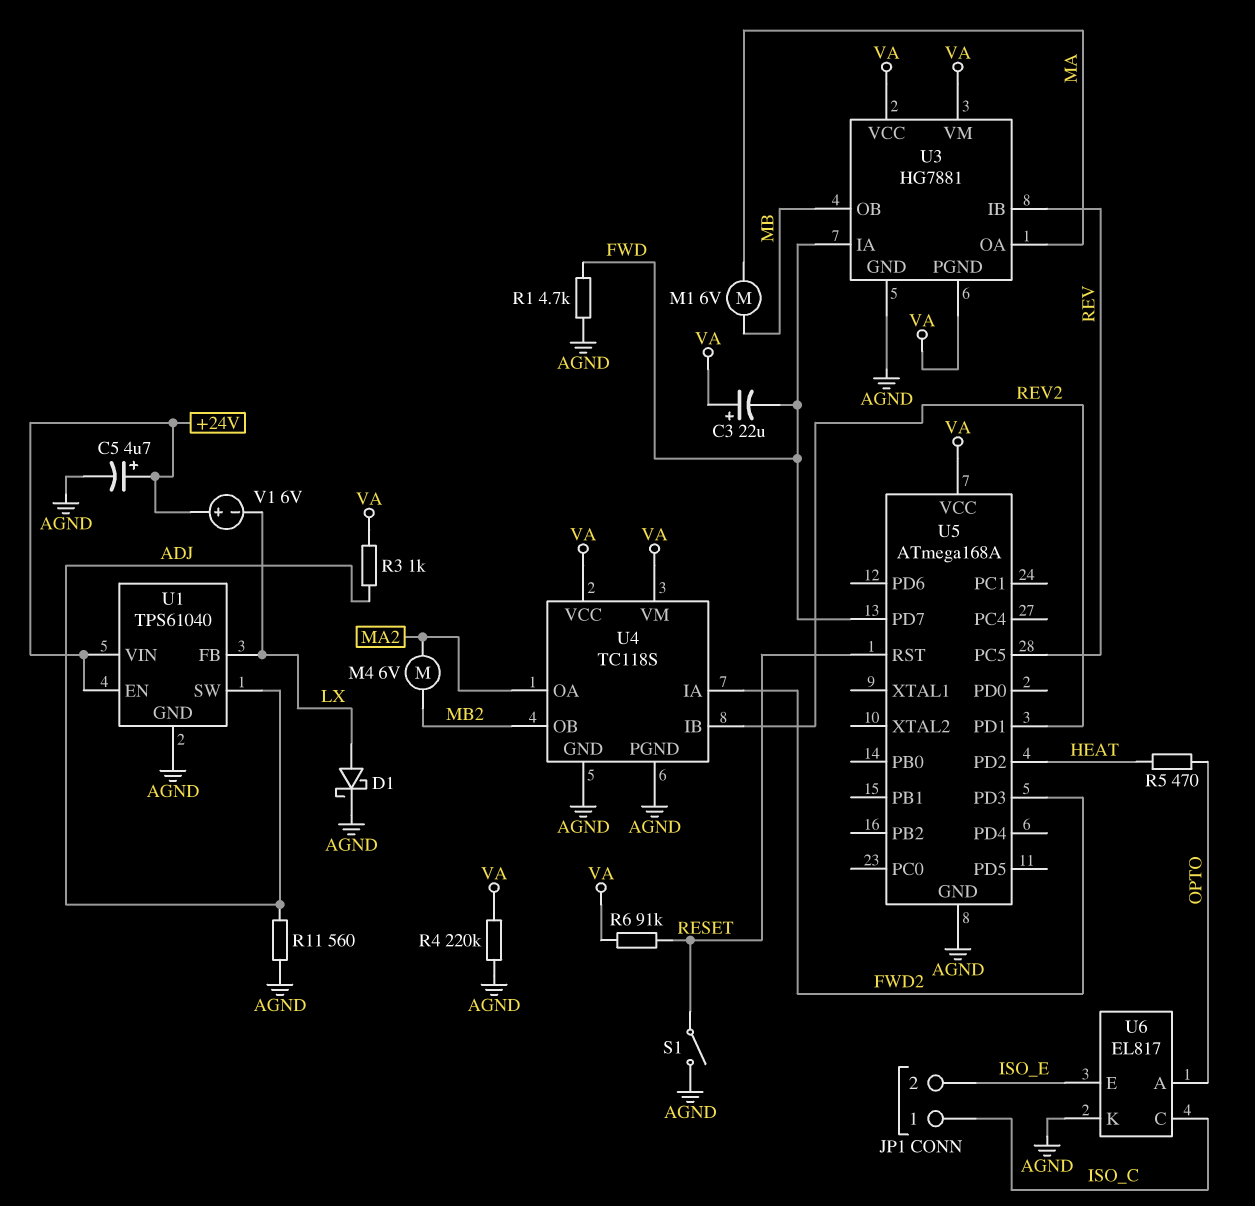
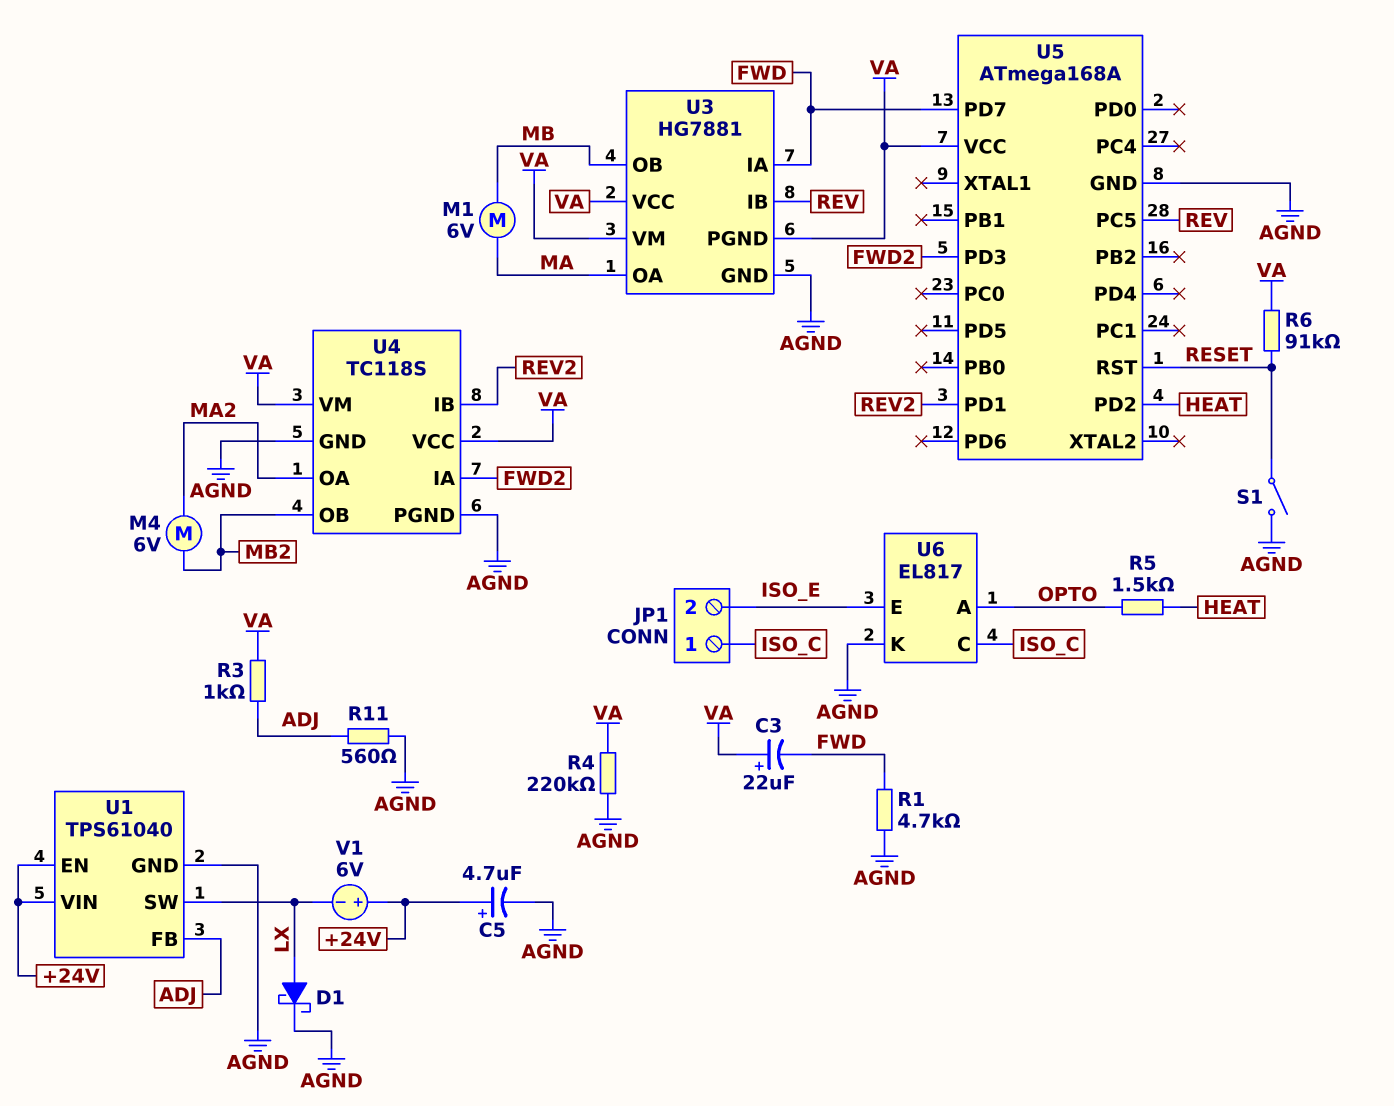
R5: 470 (HEAT, OPTO) -> 1.5k (HEAT, OPTO)
U1 pin FB: LX -> ADJ
U1 pin SW: ADJ -> LX

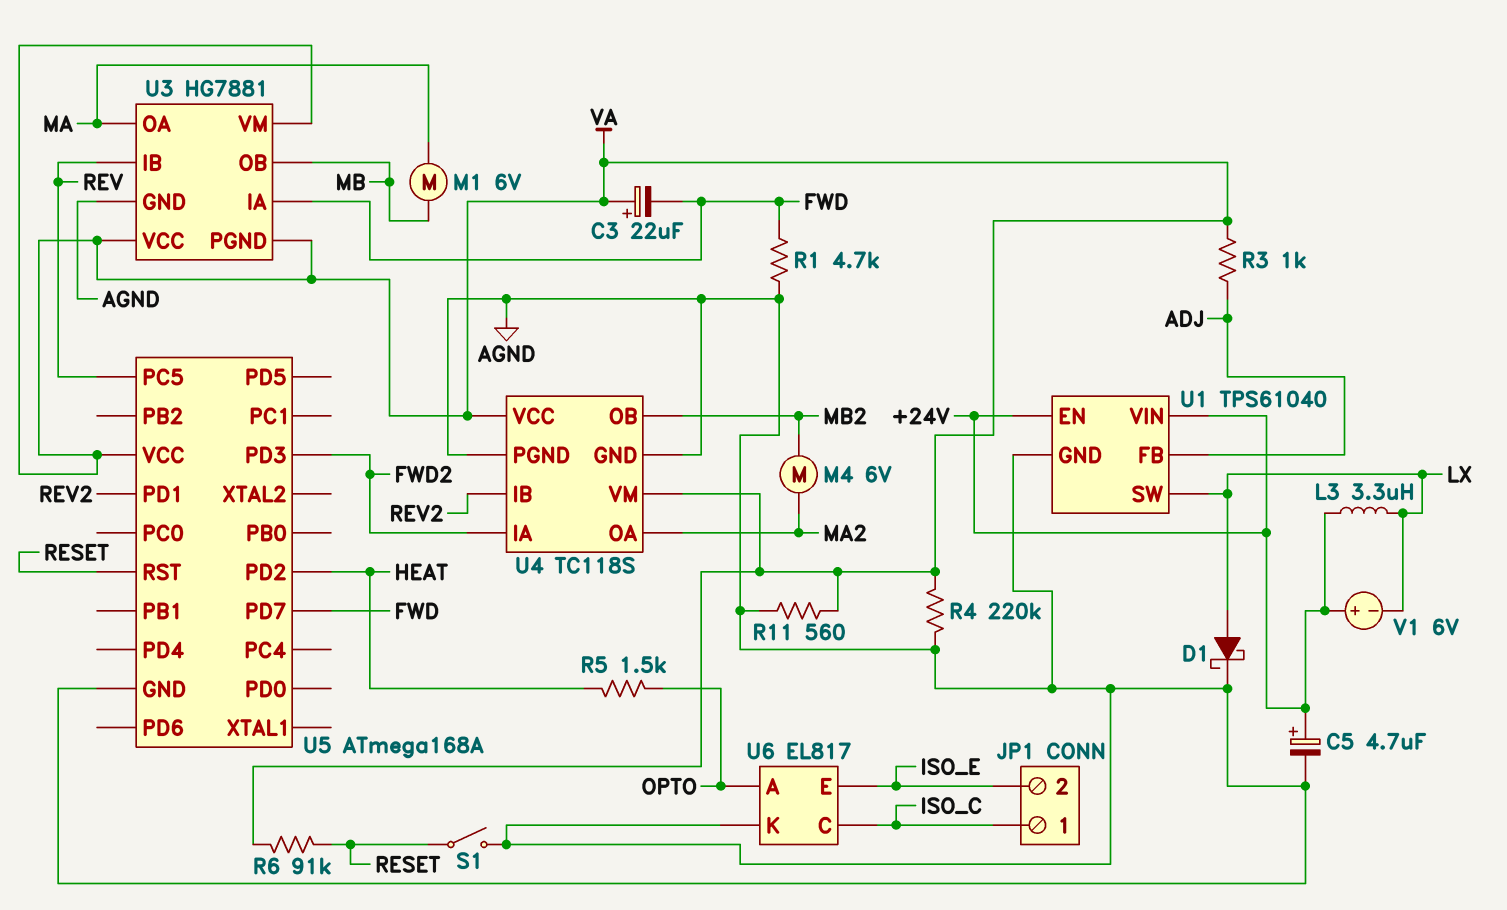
L3: none -> 3.3uH (+24V, LX)
R11: 560 (ADJ, AGND) -> 560 (AGND, VA)

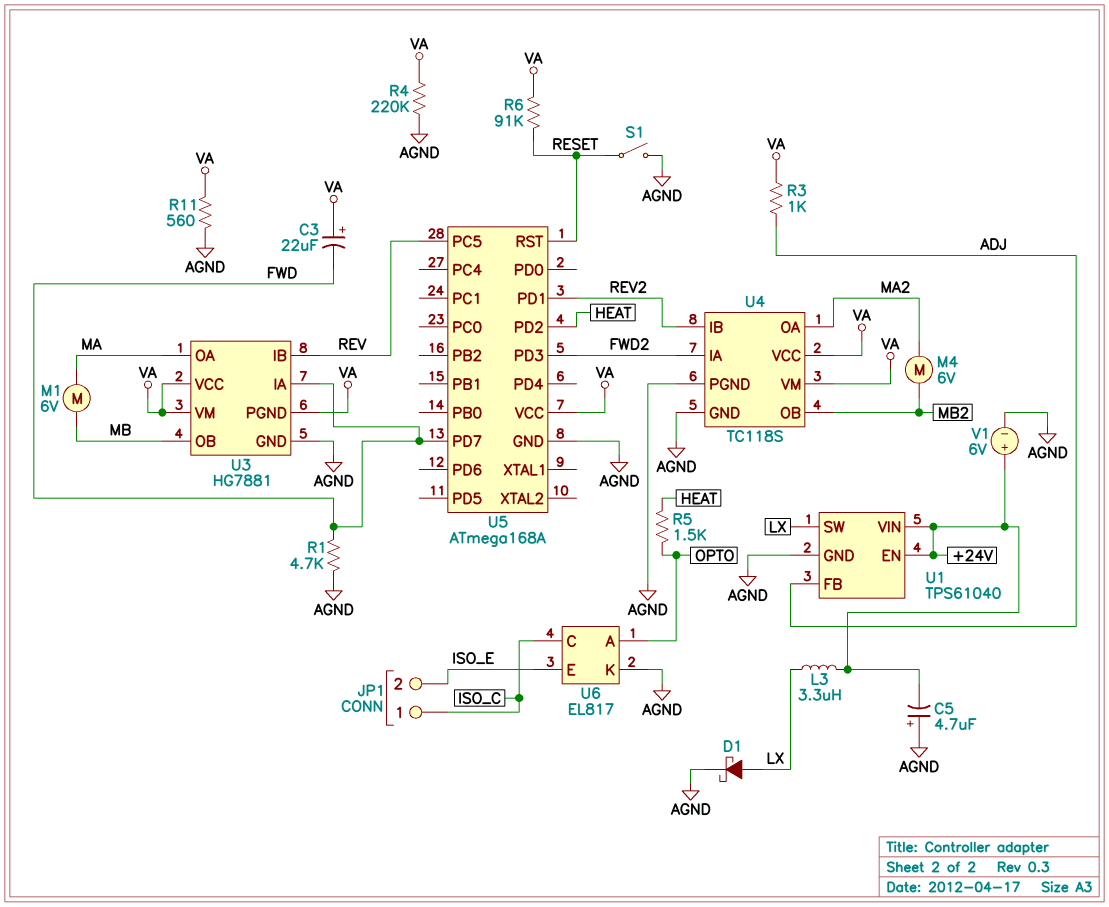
C5: 4.7uF (plus +24V, minus AGND) -> 4.7uF (plus AGND, minus +24V)
V1: 6V (plus +24V, minus LX) -> 6V (plus +24V, minus AGND)

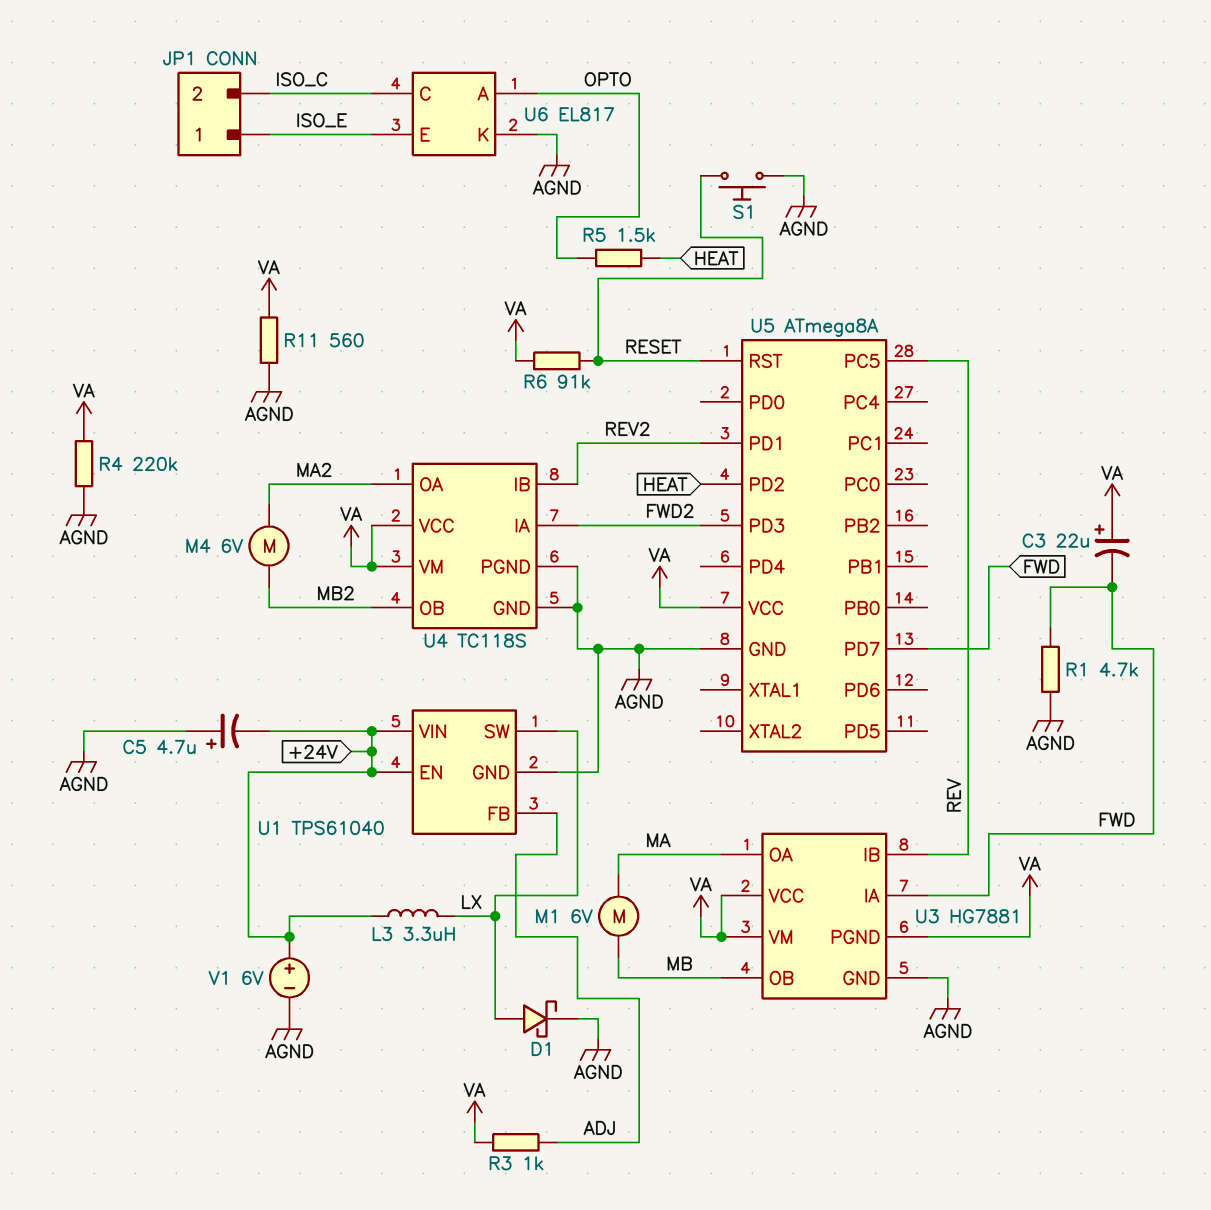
JP1 pin 1: ISO_C -> ISO_E
JP1 pin 2: ISO_E -> ISO_C
S1: switch (AGND, RESET) -> button (AGND, RESET)
U5: ATmega168A -> ATmega8A

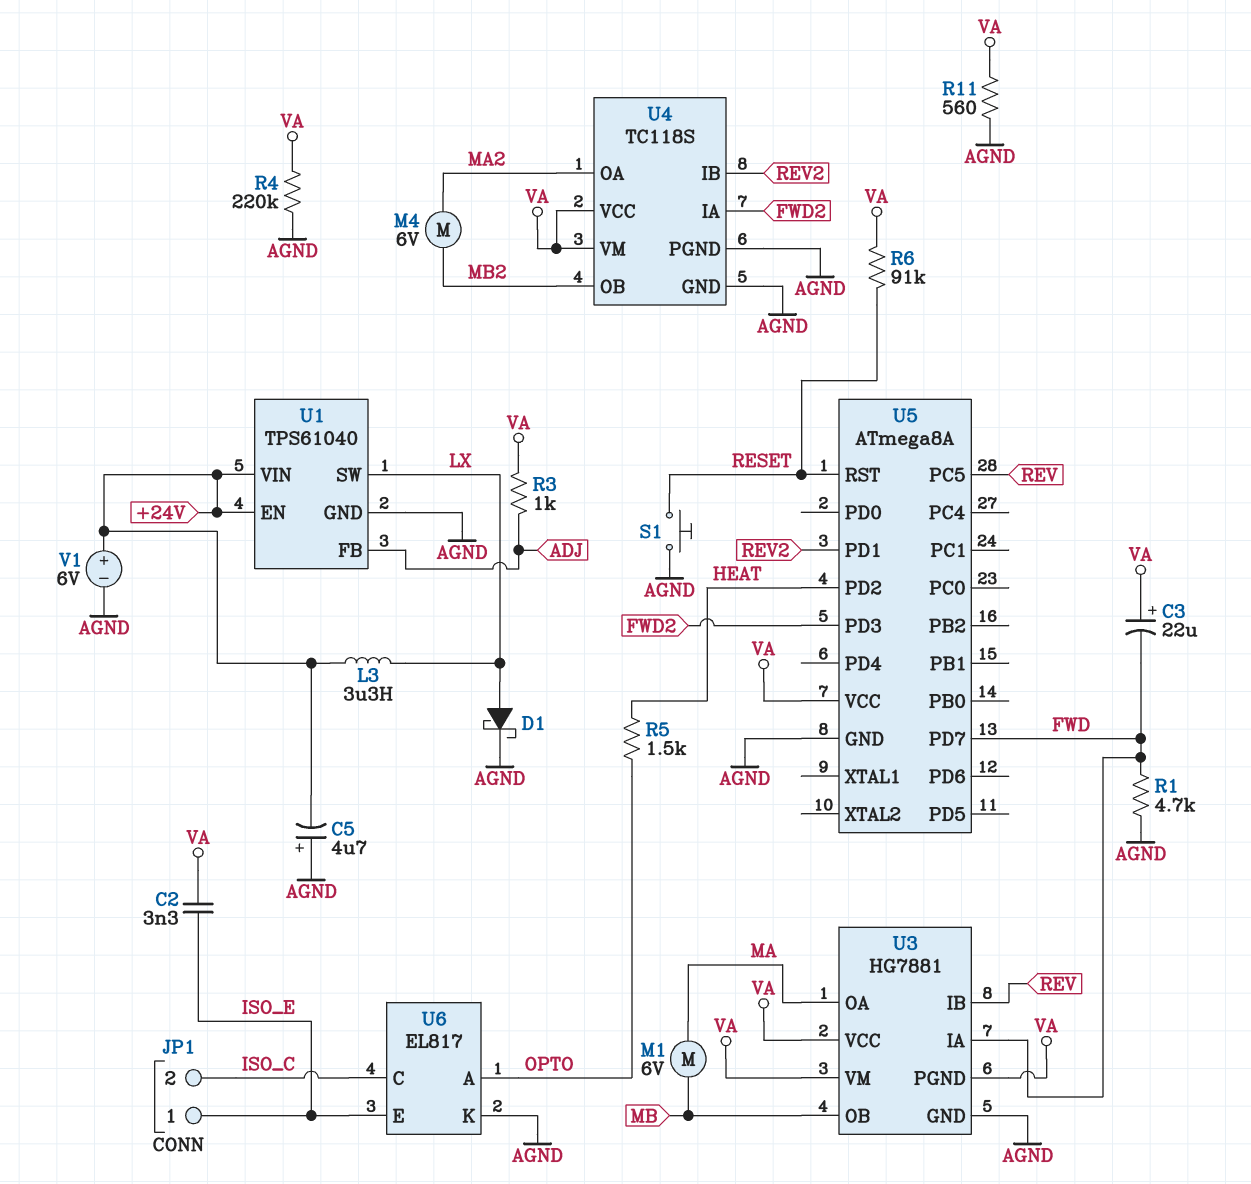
C2: none -> 3.3nF (ISO_E, VA)

